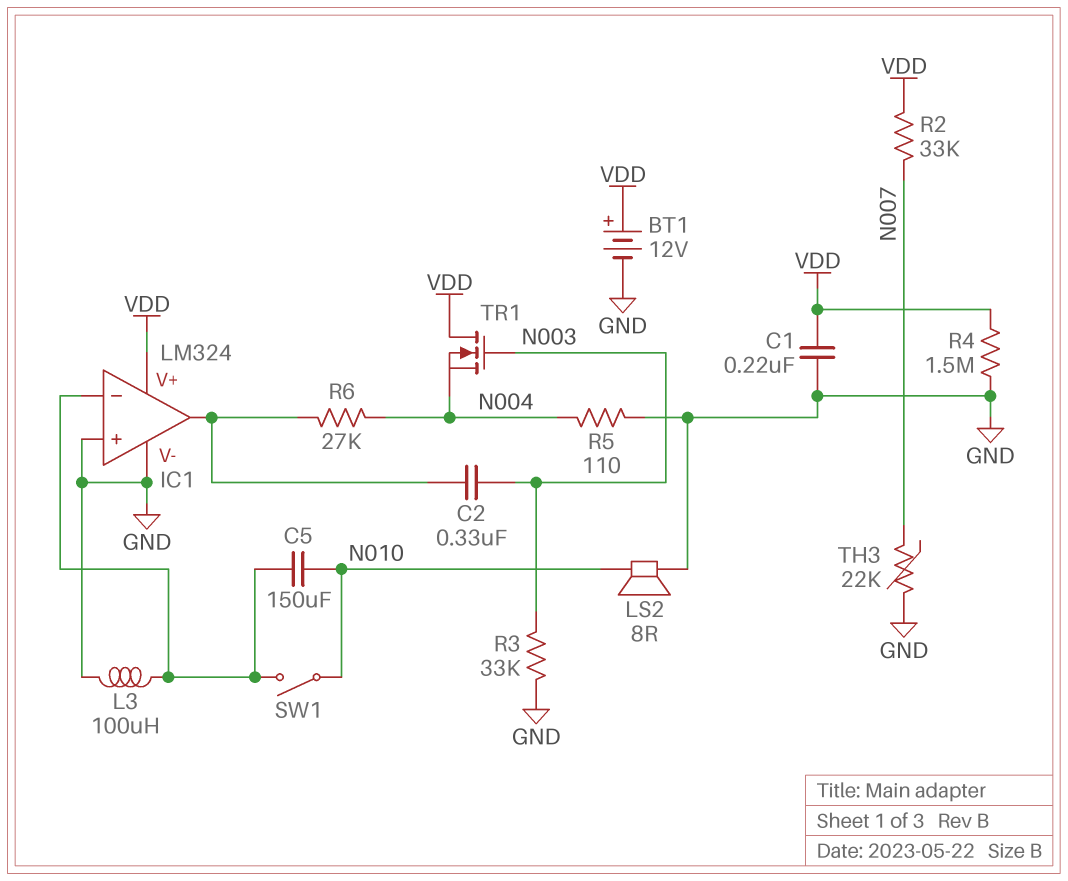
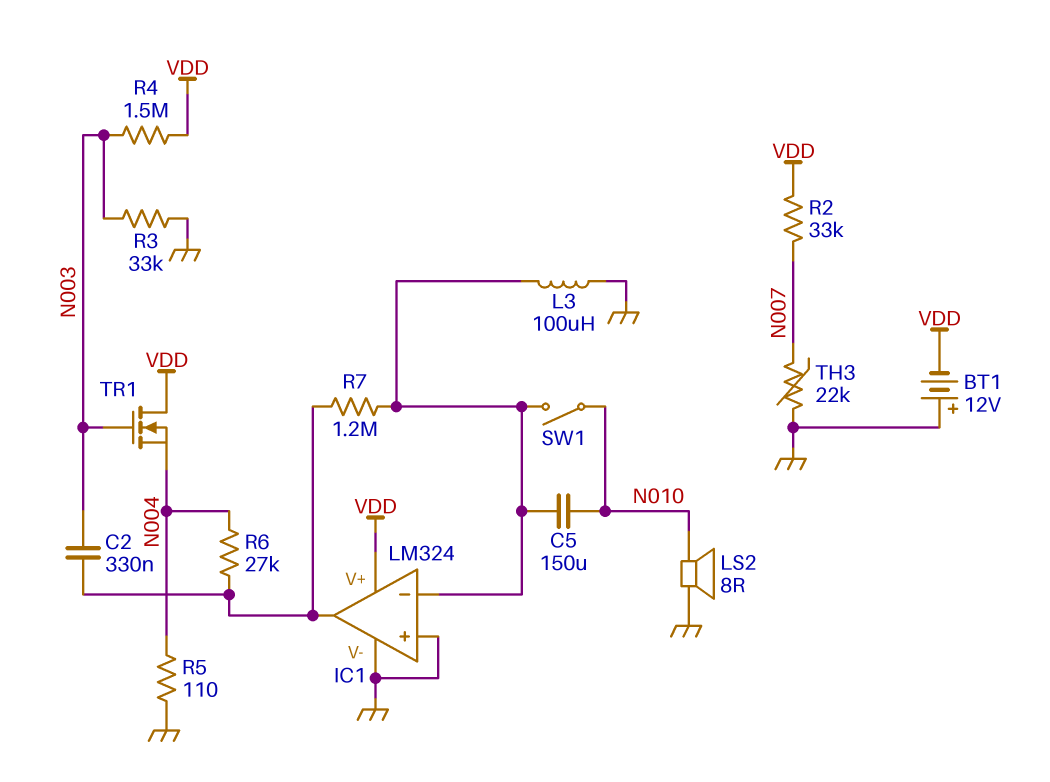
BT1: 12V (plus VDD, minus GND) -> 12V (plus GND, minus VDD)
C1: 220nF (GND, VDD) -> none
R4: 1.5M (GND, VDD) -> 1.5M (N003, VDD)
R7: none -> 1.2M (IC1/in-, IC1/out)

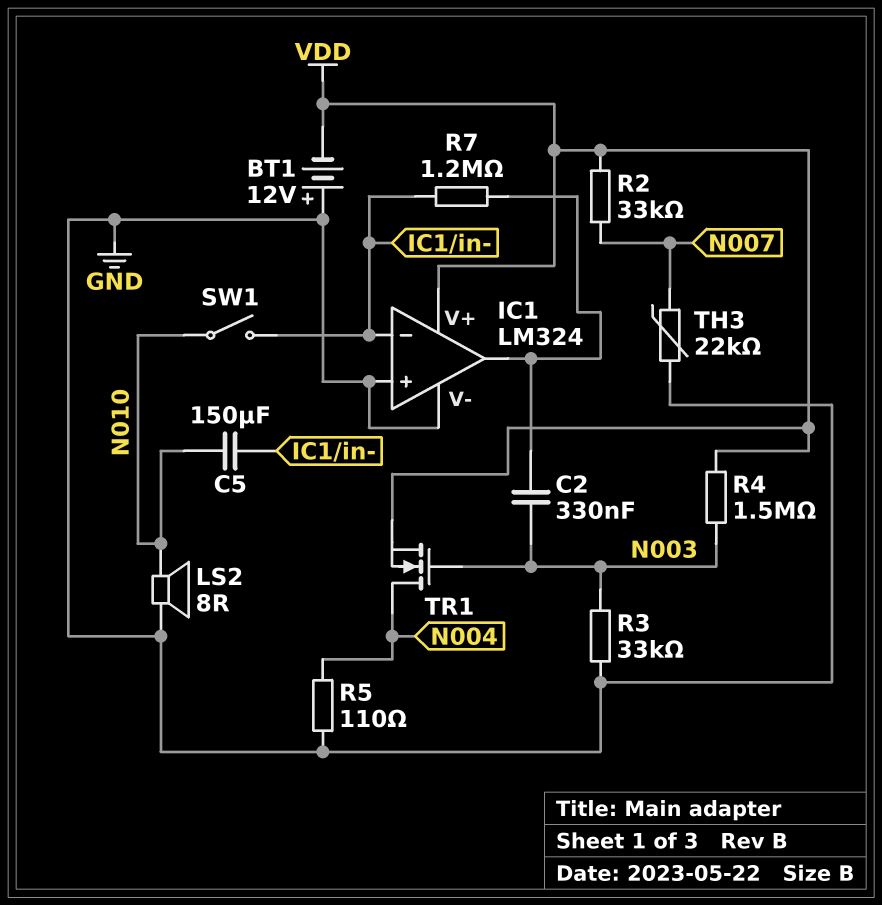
L3: 100uH (GND, IC1/in-) -> none
R6: 27k (IC1/out, N004) -> none
TR1: NMOS (G N003, D VDD, S N004) -> NMOS (G N003, D N004, S VDD)

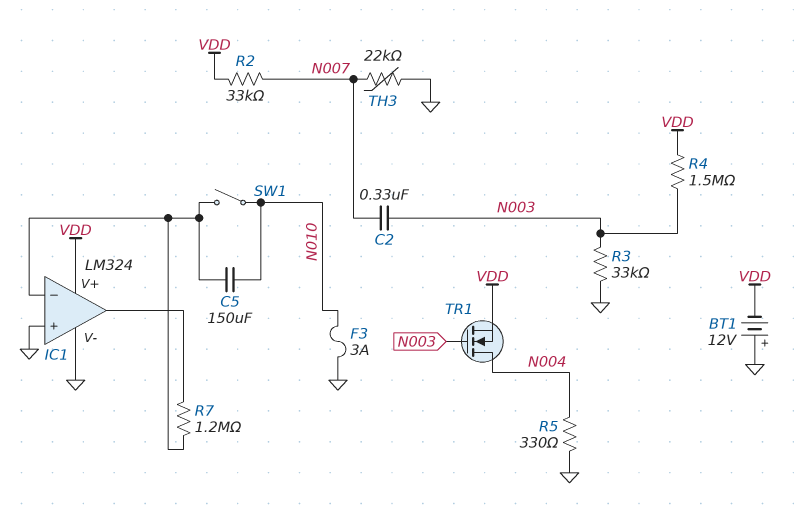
C2: 330nF (IC1/out, N003) -> 330nF (N003, N007)
F3: none -> 3A (GND, N010)
LS2: speaker 8R (GND, N010) -> none
R5: 110 (GND, N004) -> 330 (GND, N004)

